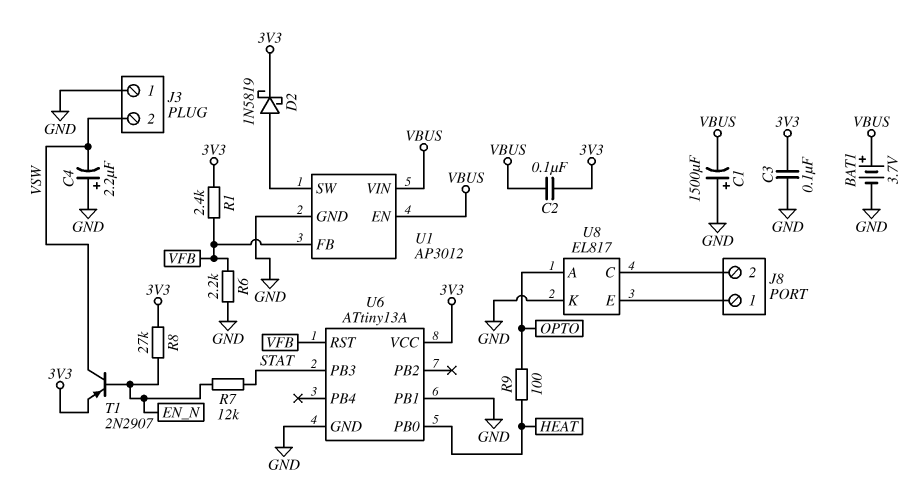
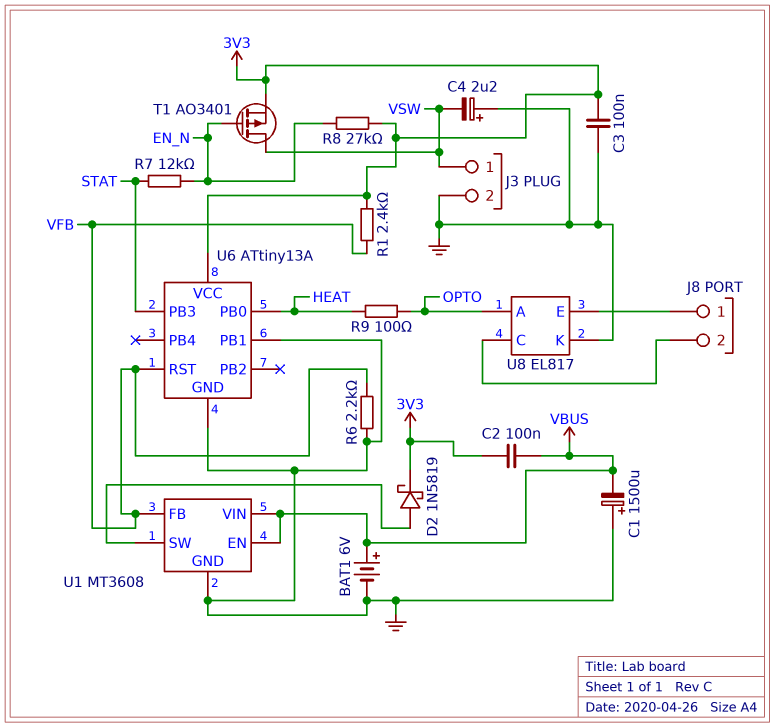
BAT1: 3.7V (plus VBUS, minus GND) -> 6V (plus VBUS, minus GND)
J3 pin 1: GND -> VSW
J3 pin 2: VSW -> GND
T1: PNP 2N2907 (B EN_N, C VSW, E 3V3) -> PMOS AO3401 (G EN_N, D VSW, S 3V3)
U1: AP3012 -> MT3608

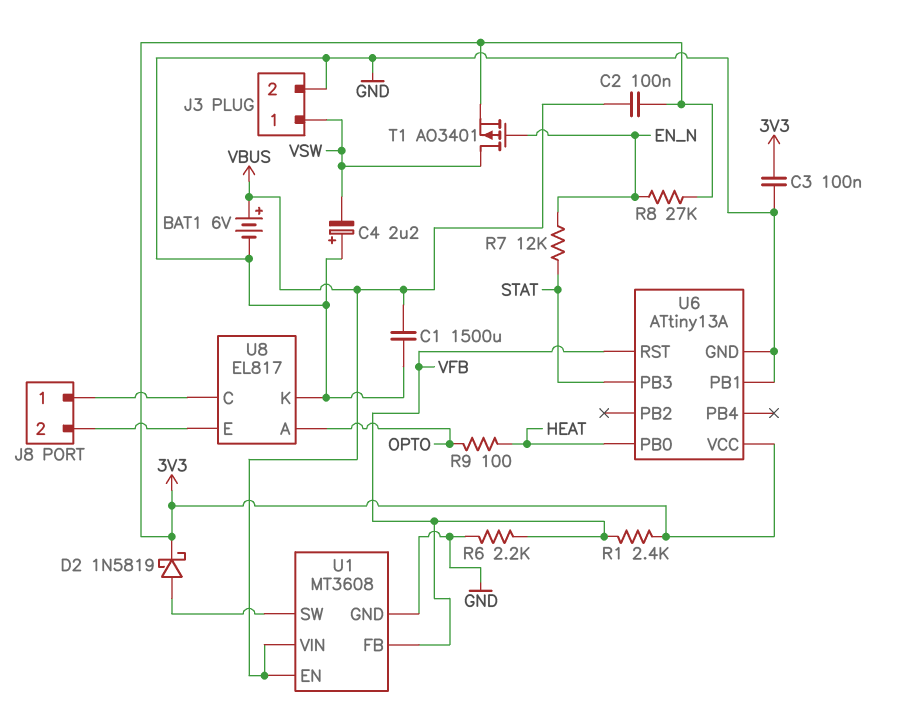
C1: 1500uF (plus GND, minus VBUS) -> 1500uF (GND, VBUS)
U8 pin C: J8/2 -> J8/1
U8 pin E: J8/1 -> J8/2

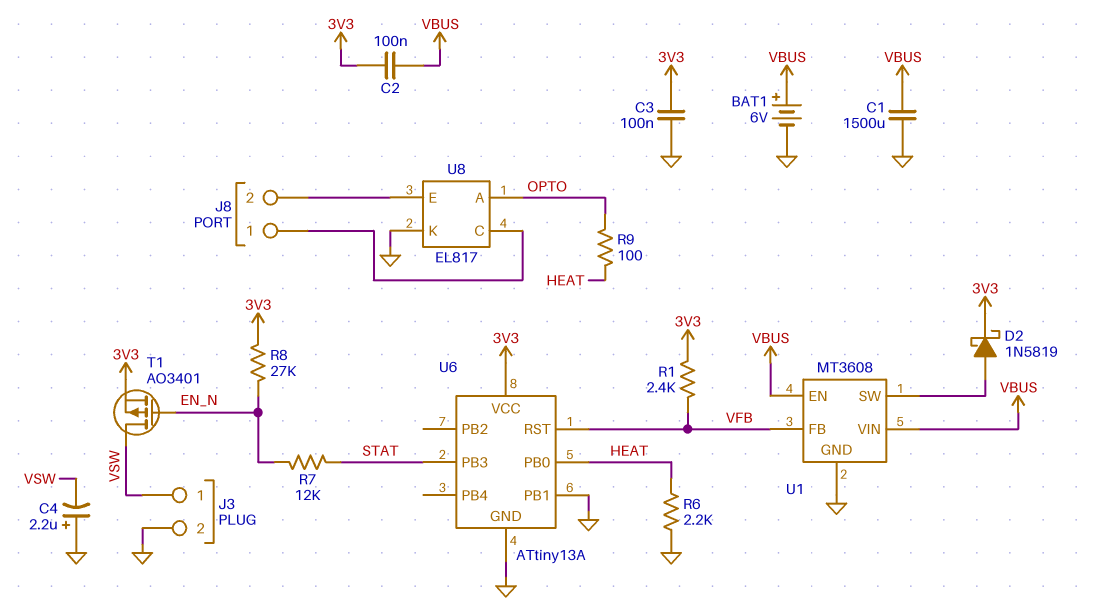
R6: 2.2k (GND, VFB) -> 2.2k (GND, HEAT)

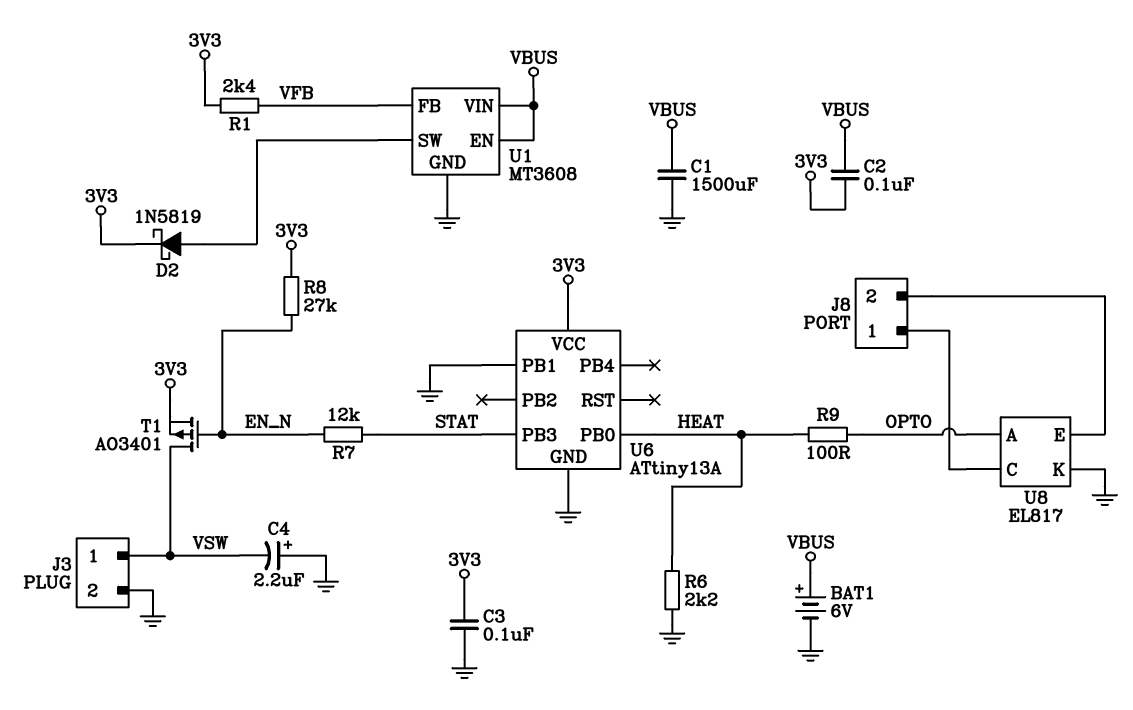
U6 pin RST: VFB -> none

